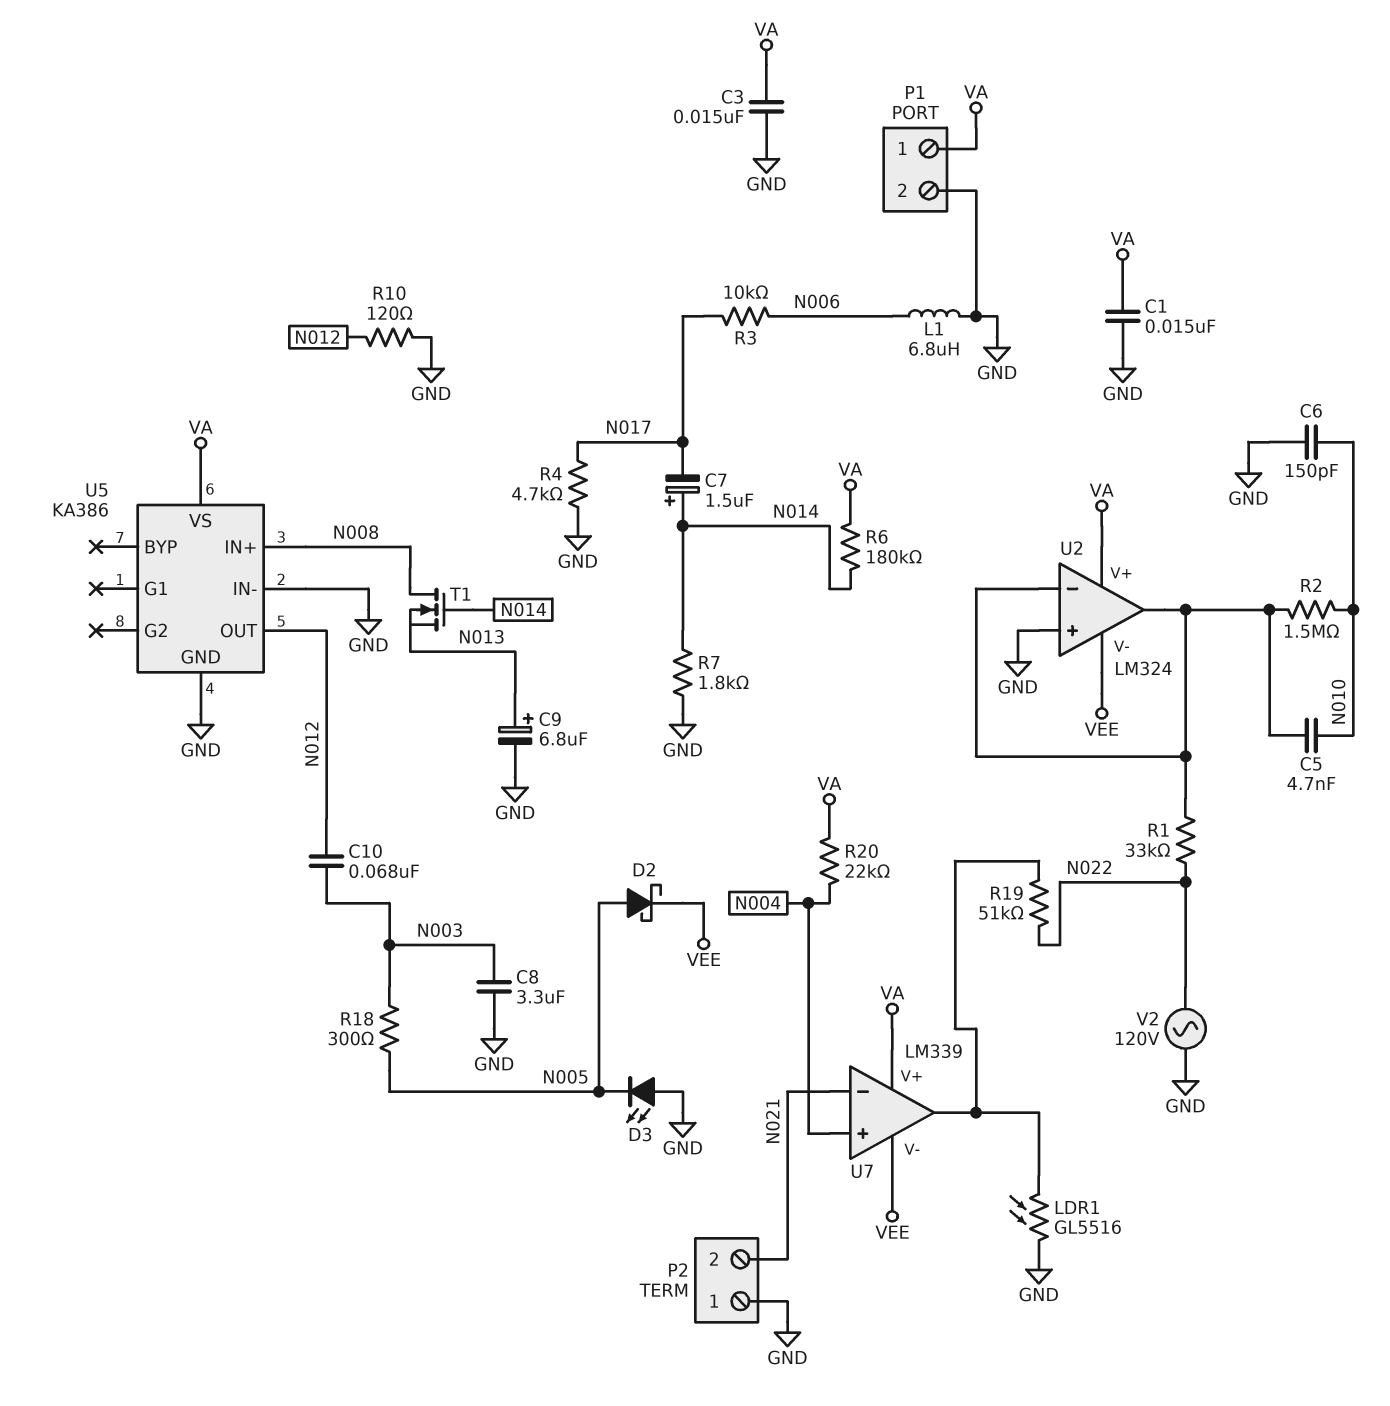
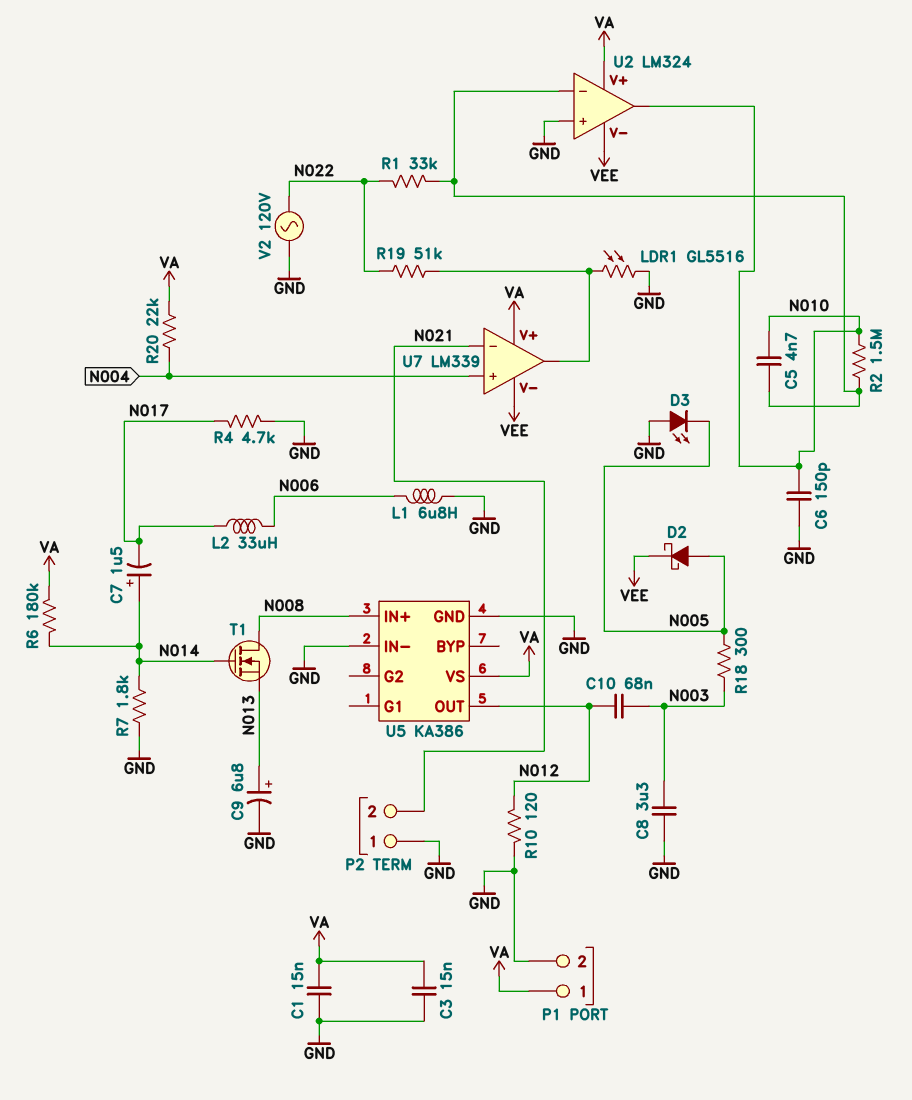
L2: none -> 33uH (N006, N017)
R3: 10k (N006, N017) -> none
U2 pin out: U2/in- -> N010

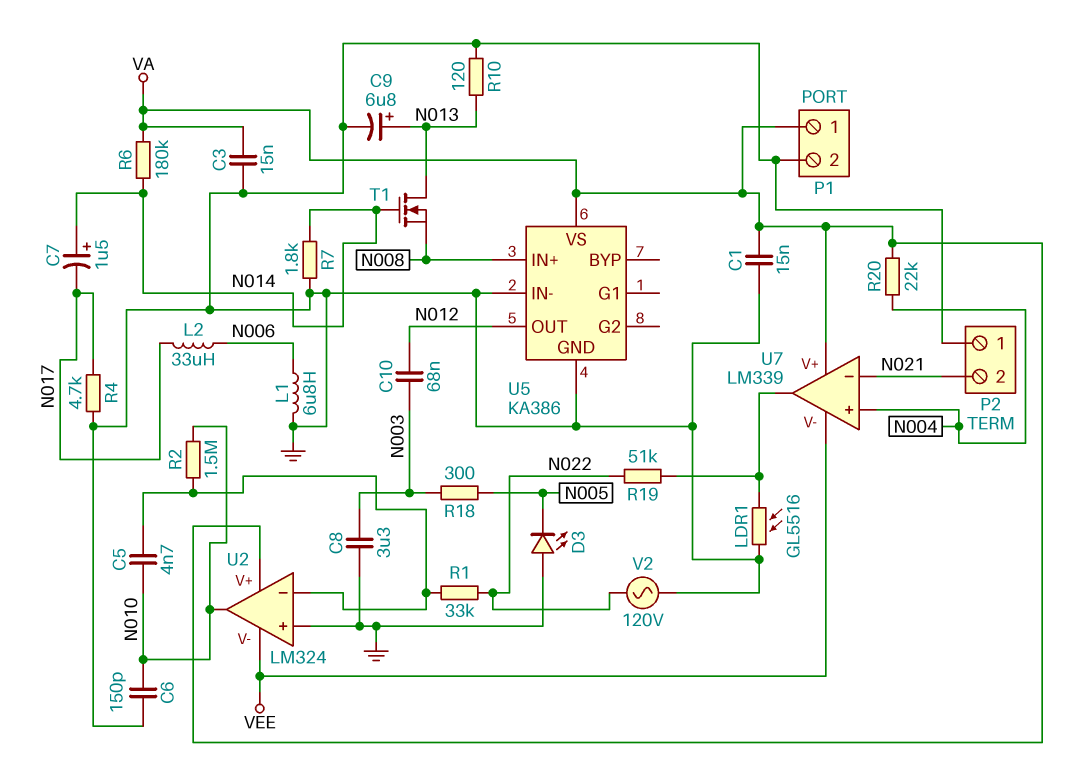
D2: schottky (A N005, K VEE) -> none
R10: 120 (GND, N012) -> 120 (GND, N013)
T1: NMOS (G N014, D N008, S N013) -> NMOS (G N014, D N013, S N008)

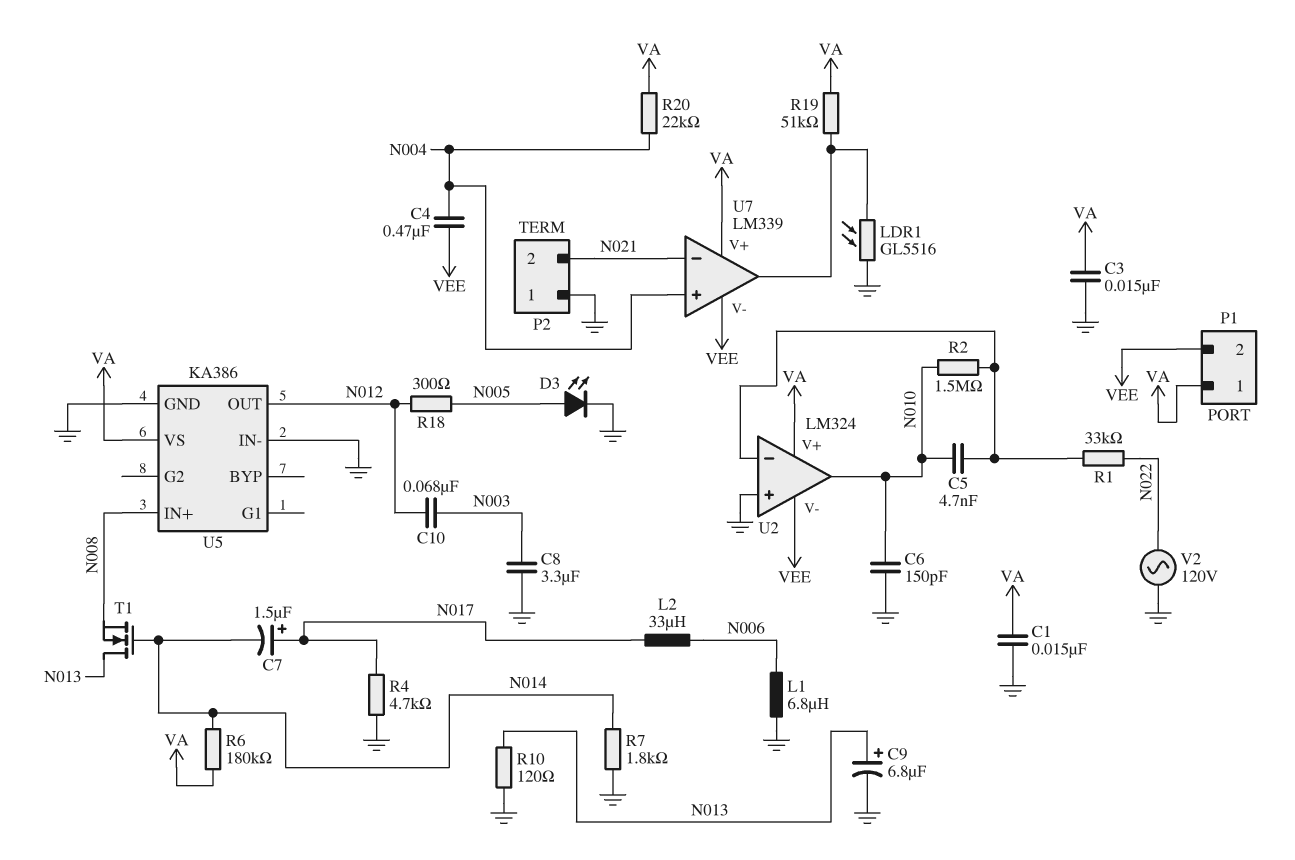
C4: none -> 470nF (N004, VEE)
C7: 1.5uF (plus N014, minus N017) -> 1.5uF (plus N017, minus N014)
D3: LED (A GND, K N005) -> LED (A N005, K GND)
P1 pin 2: GND -> VEE
R18: 300 (N003, N005) -> 300 (N005, N012)
R19: 51k (N022, U7/out) -> 51k (U7/out, VA)

